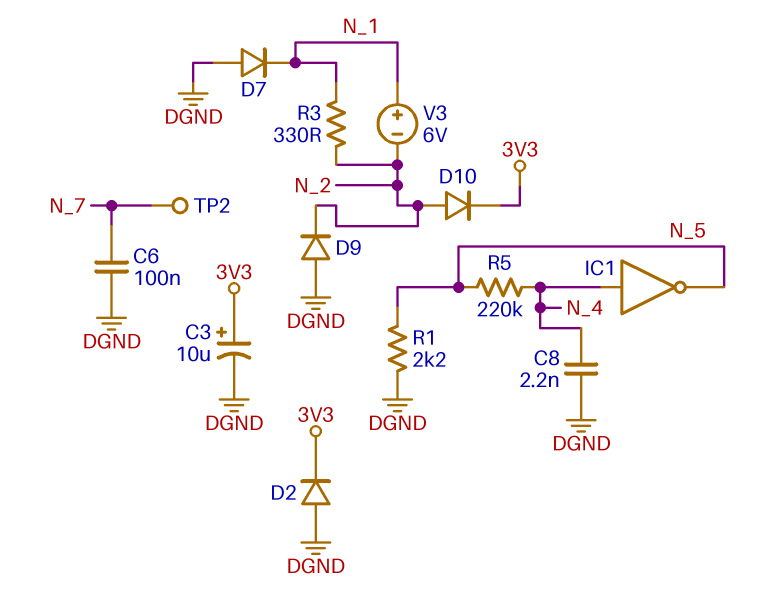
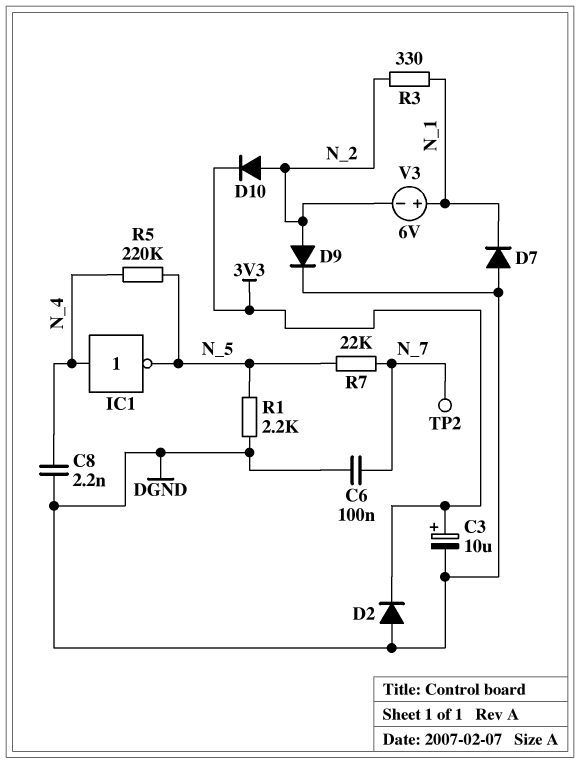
D9: diode (A DGND, K N_2) -> diode (A N_2, K DGND)
R7: none -> 22k (N_5, N_7)

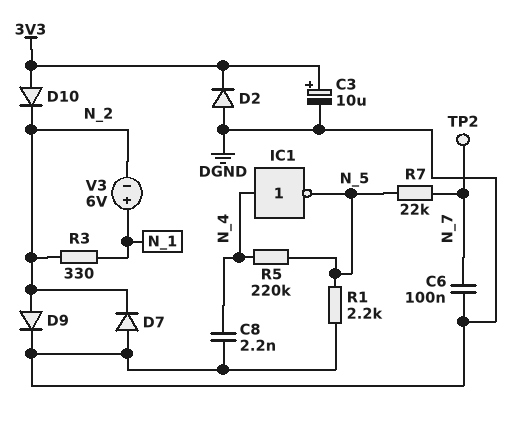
D7: diode (A DGND, K N_1) -> diode (A DGND, K N_2)
D10: diode (A N_2, K 3V3) -> diode (A 3V3, K N_2)

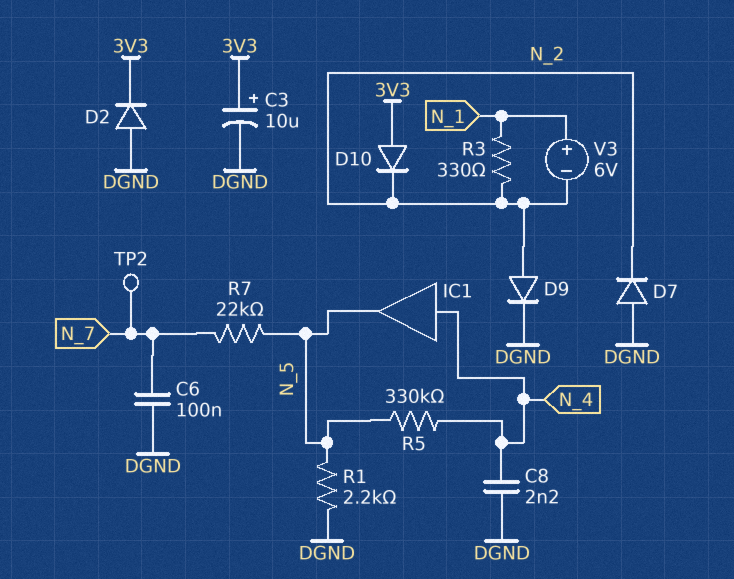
IC1: NOT (in N_4, out N_5) -> buffer (in N_4, out N_5)
R5: 220k (N_4, N_5) -> 330k (N_4, N_5)

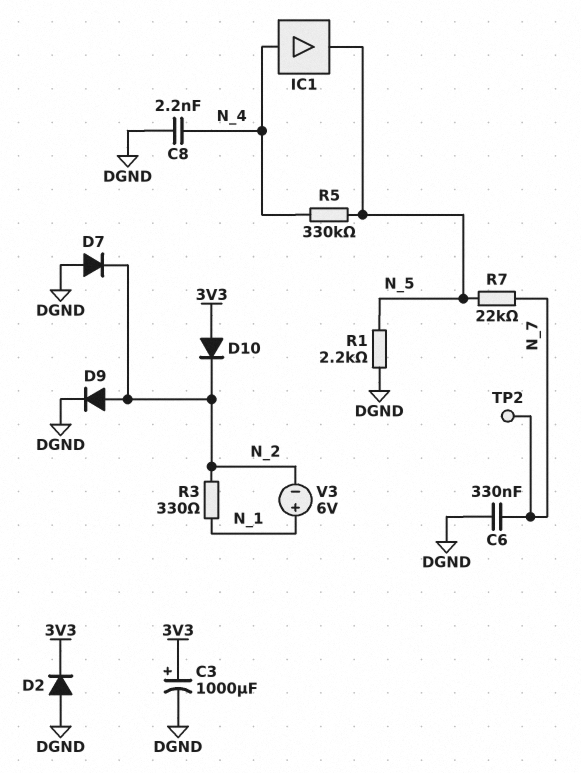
C3: 10uF (plus 3V3, minus DGND) -> 1000uF (plus 3V3, minus DGND)
C6: 100nF (DGND, N_7) -> 330nF (DGND, N_7)

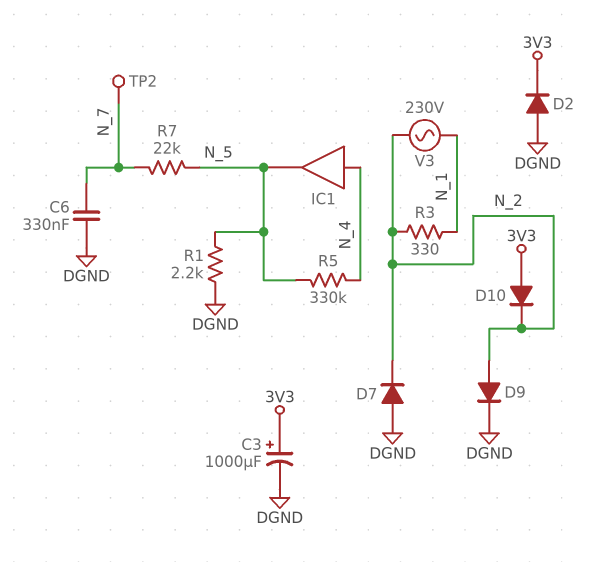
C8: 2.2nF (DGND, N_4) -> none
V3: 6V (plus N_1, minus N_2) -> AC 230V (N_1, N_2)

